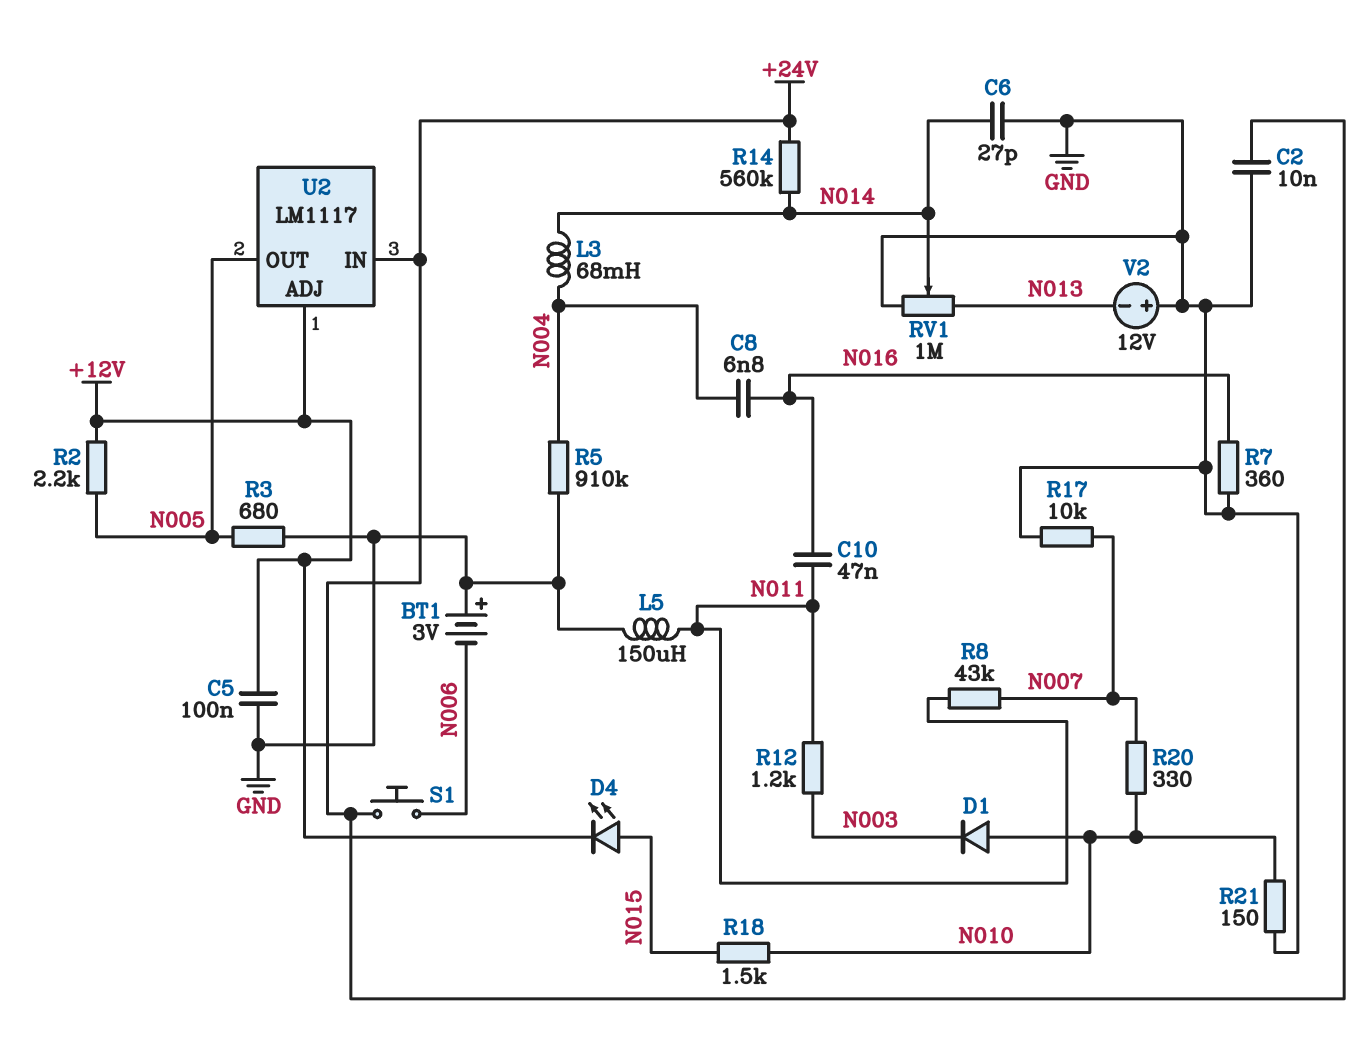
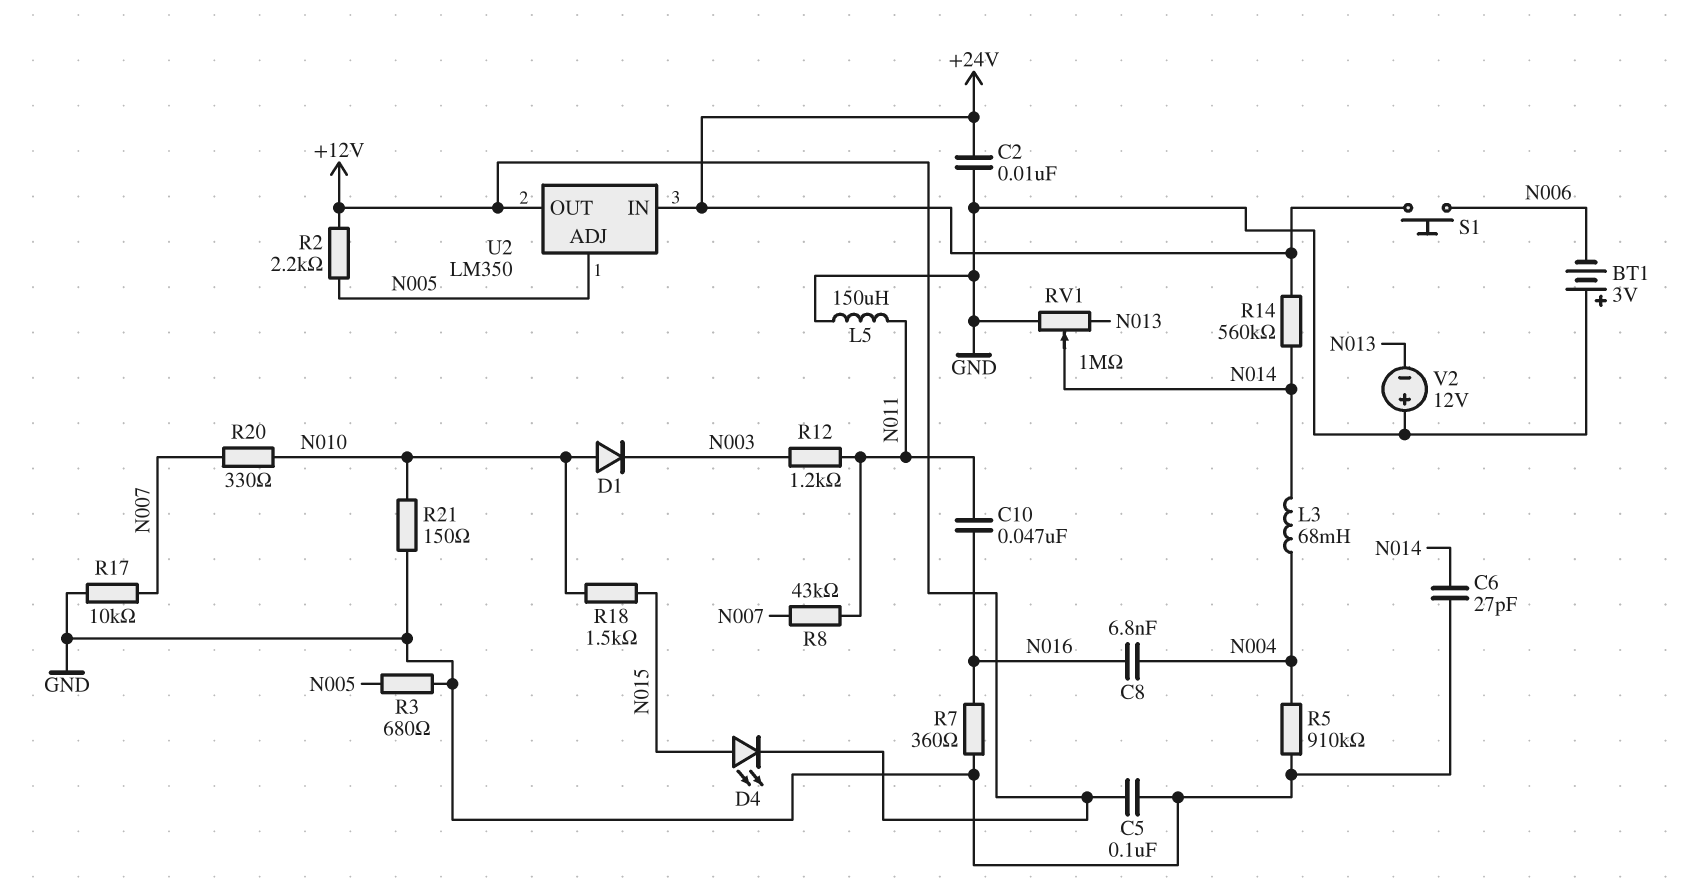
U2: LM1117 -> LM350
U2 pin ADJ: +12V -> N005
U2 pin OUT: N005 -> +12V

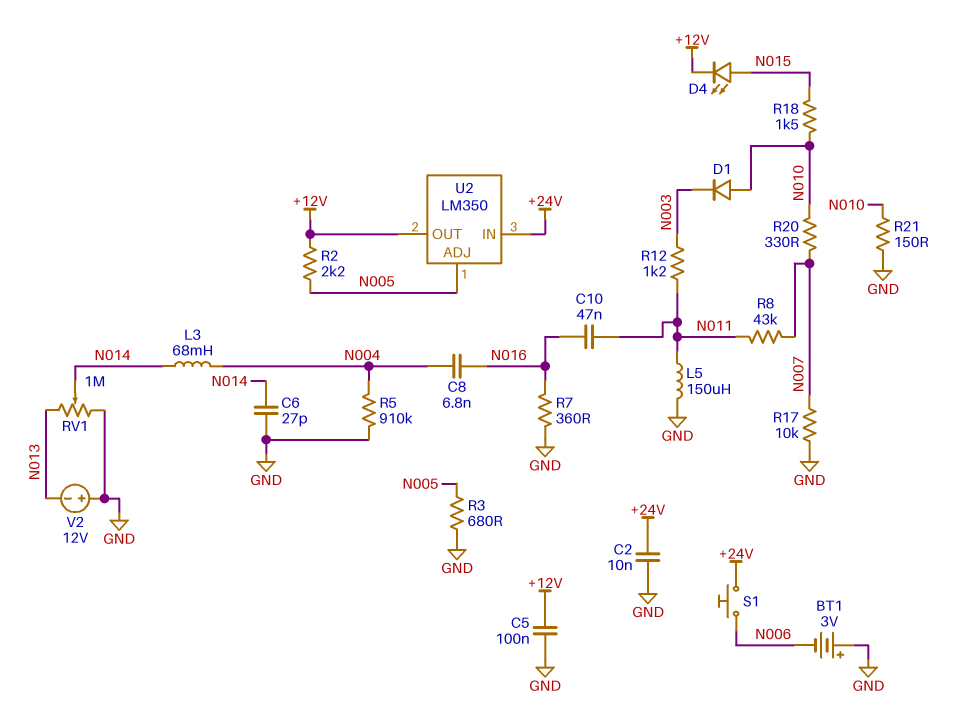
R14: 560k (+24V, N014) -> none

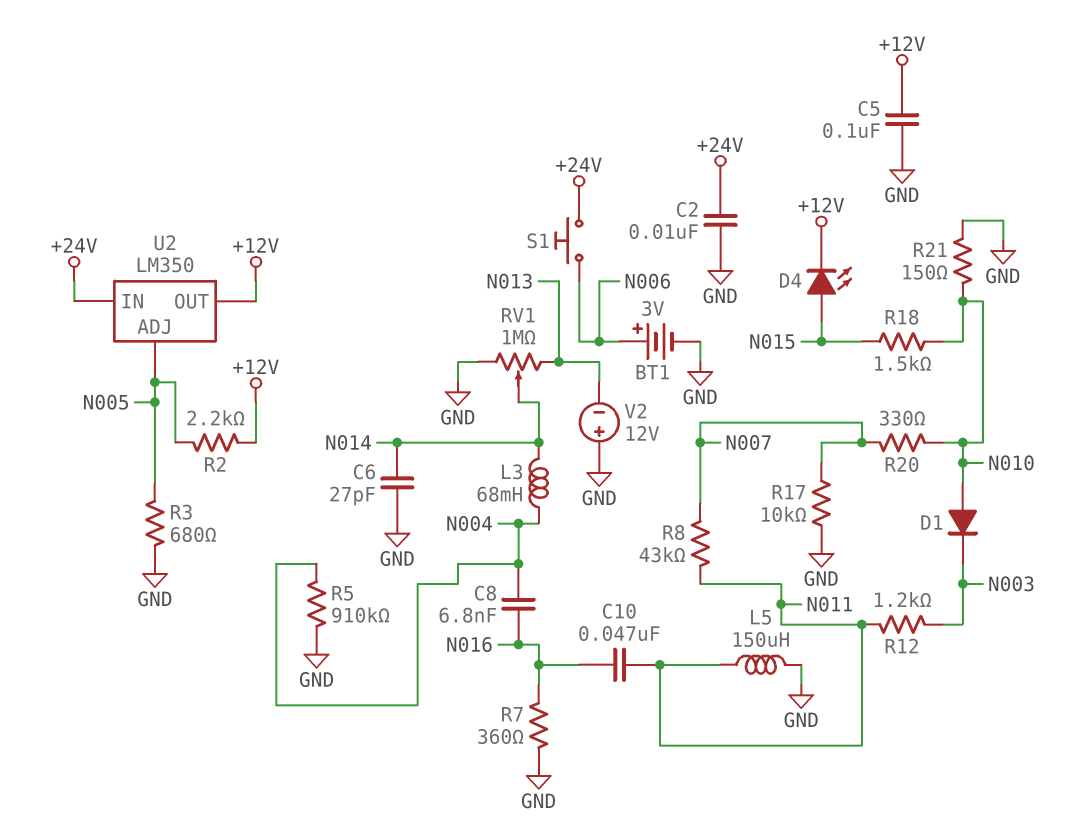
BT1: 3V (plus GND, minus N006) -> 3V (plus N006, minus GND)

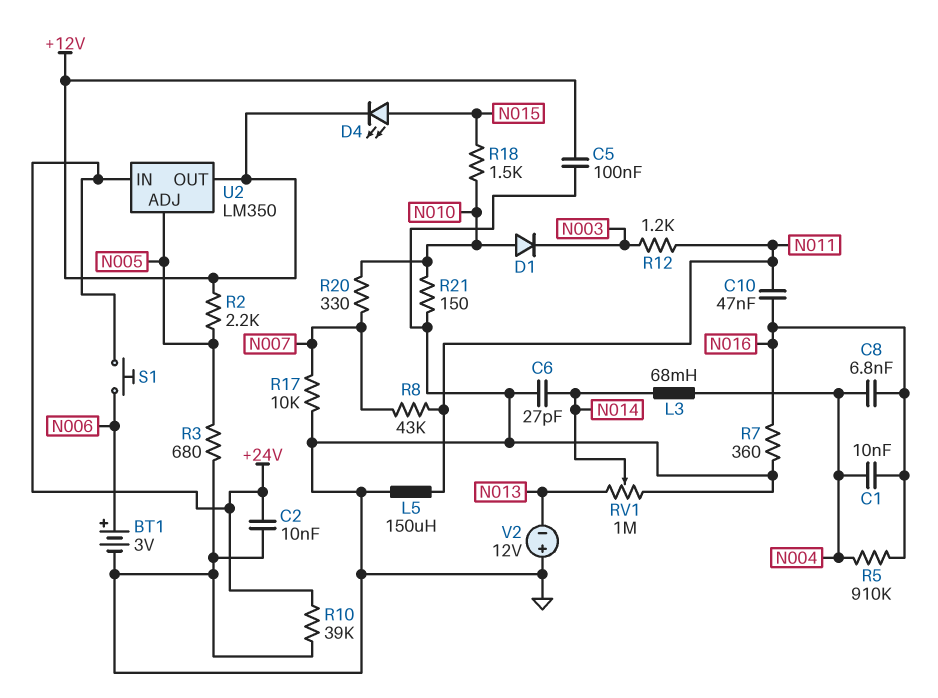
C1: none -> 10nF (N004, N016)
R5: 910k (GND, N004) -> 910k (N004, N016)
R10: none -> 39k (+24V, GND)

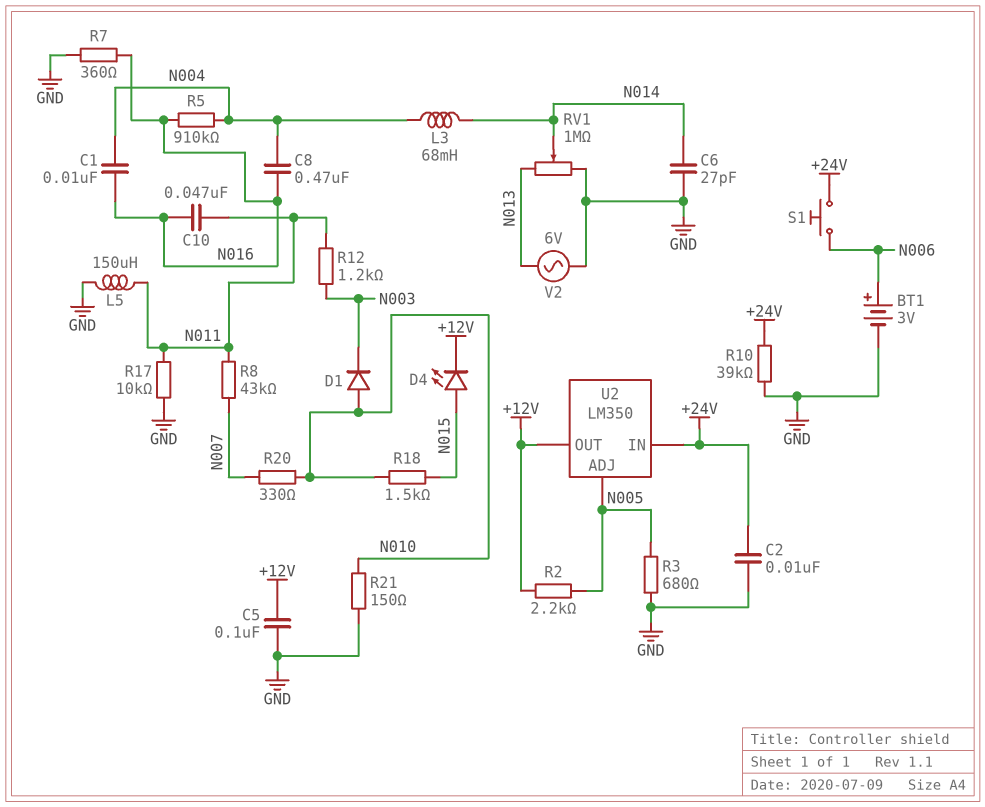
C8: 6.8nF (N004, N016) -> 470nF (N004, N016)
R17: 10k (GND, N007) -> 10k (GND, N011)
V2: 12V (plus GND, minus N013) -> AC 6V (GND, N013)

